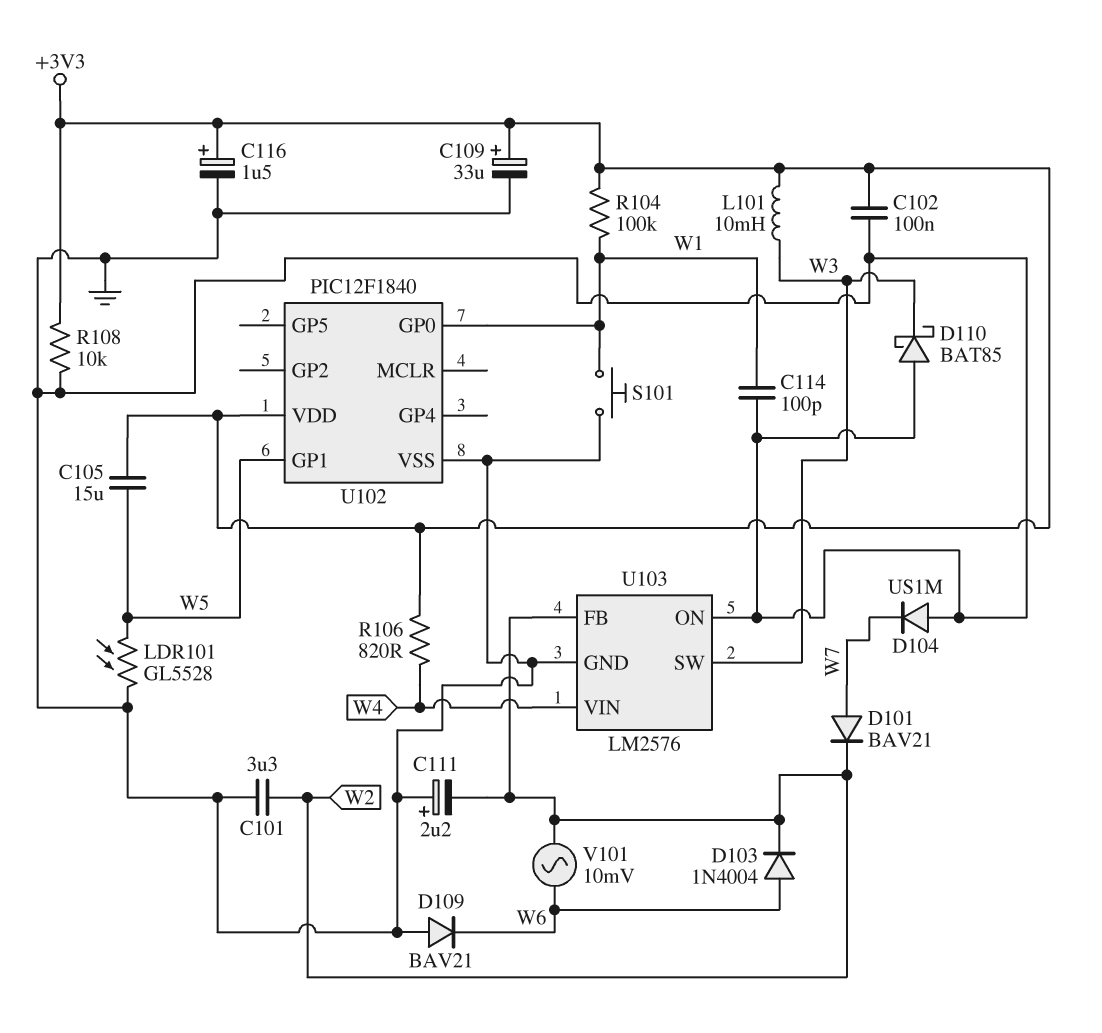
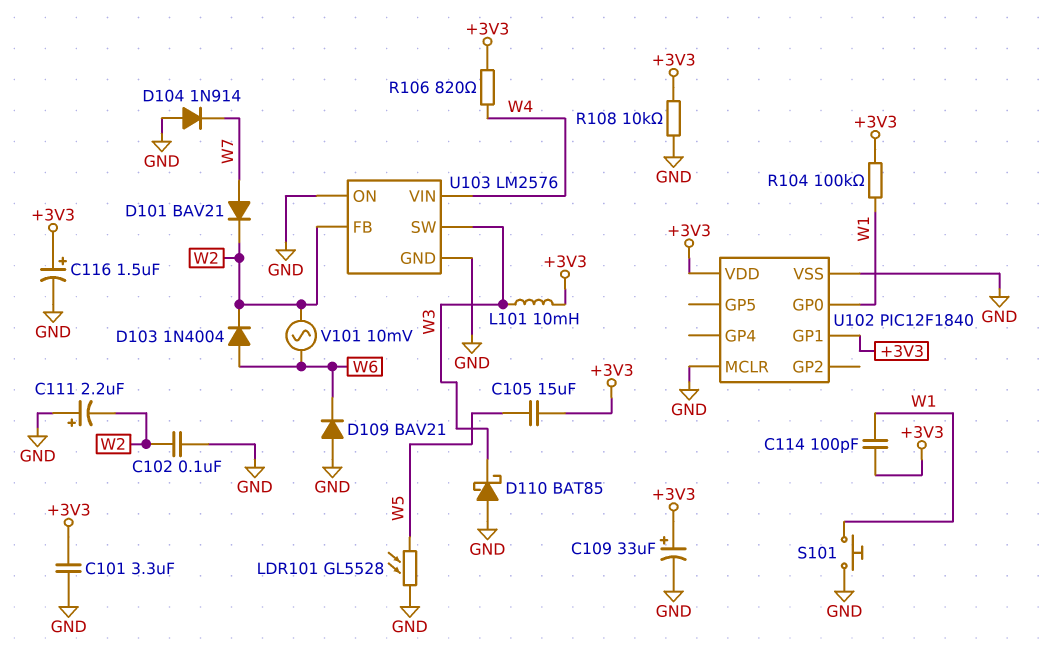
C101: 3.3uF (GND, W2) -> 3.3uF (+3V3, GND)
C102: 100nF (+3V3, GND) -> 100nF (GND, W2)
C114: 100pF (GND, W1) -> 100pF (+3V3, W1)
D104: diode US1M (A GND, K W7) -> diode 1N914 (A GND, K W7)
U102 pin GP1: W5 -> +3V3
U102 pin MCLR: none -> GND

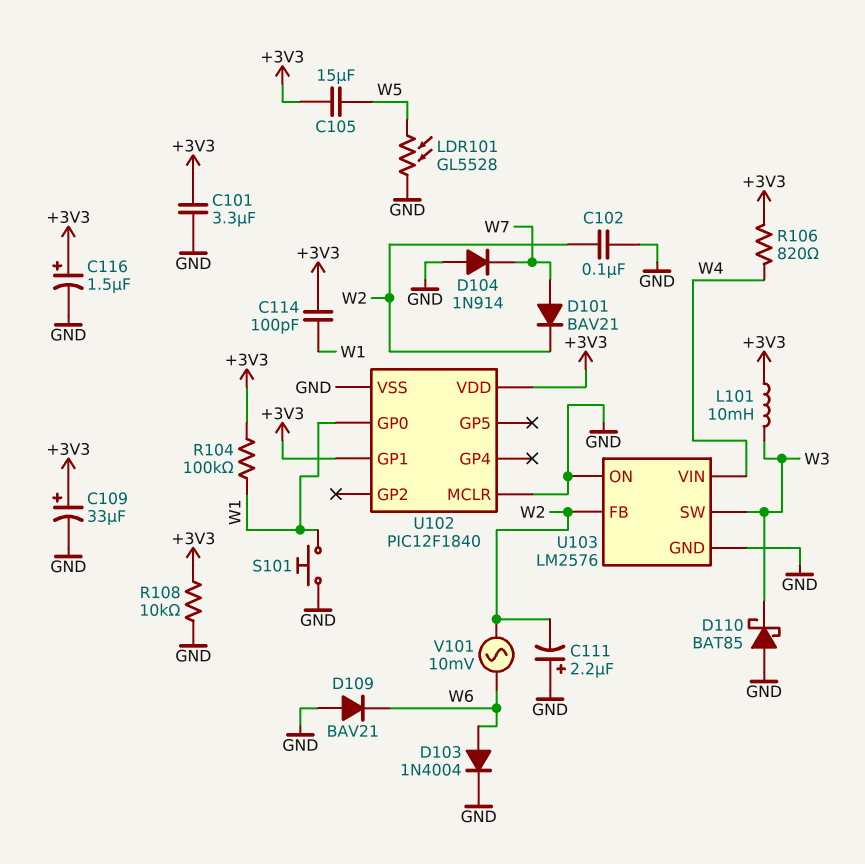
D103: diode 1N4004 (A W6, K W2) -> diode 1N4004 (A W6, K GND)

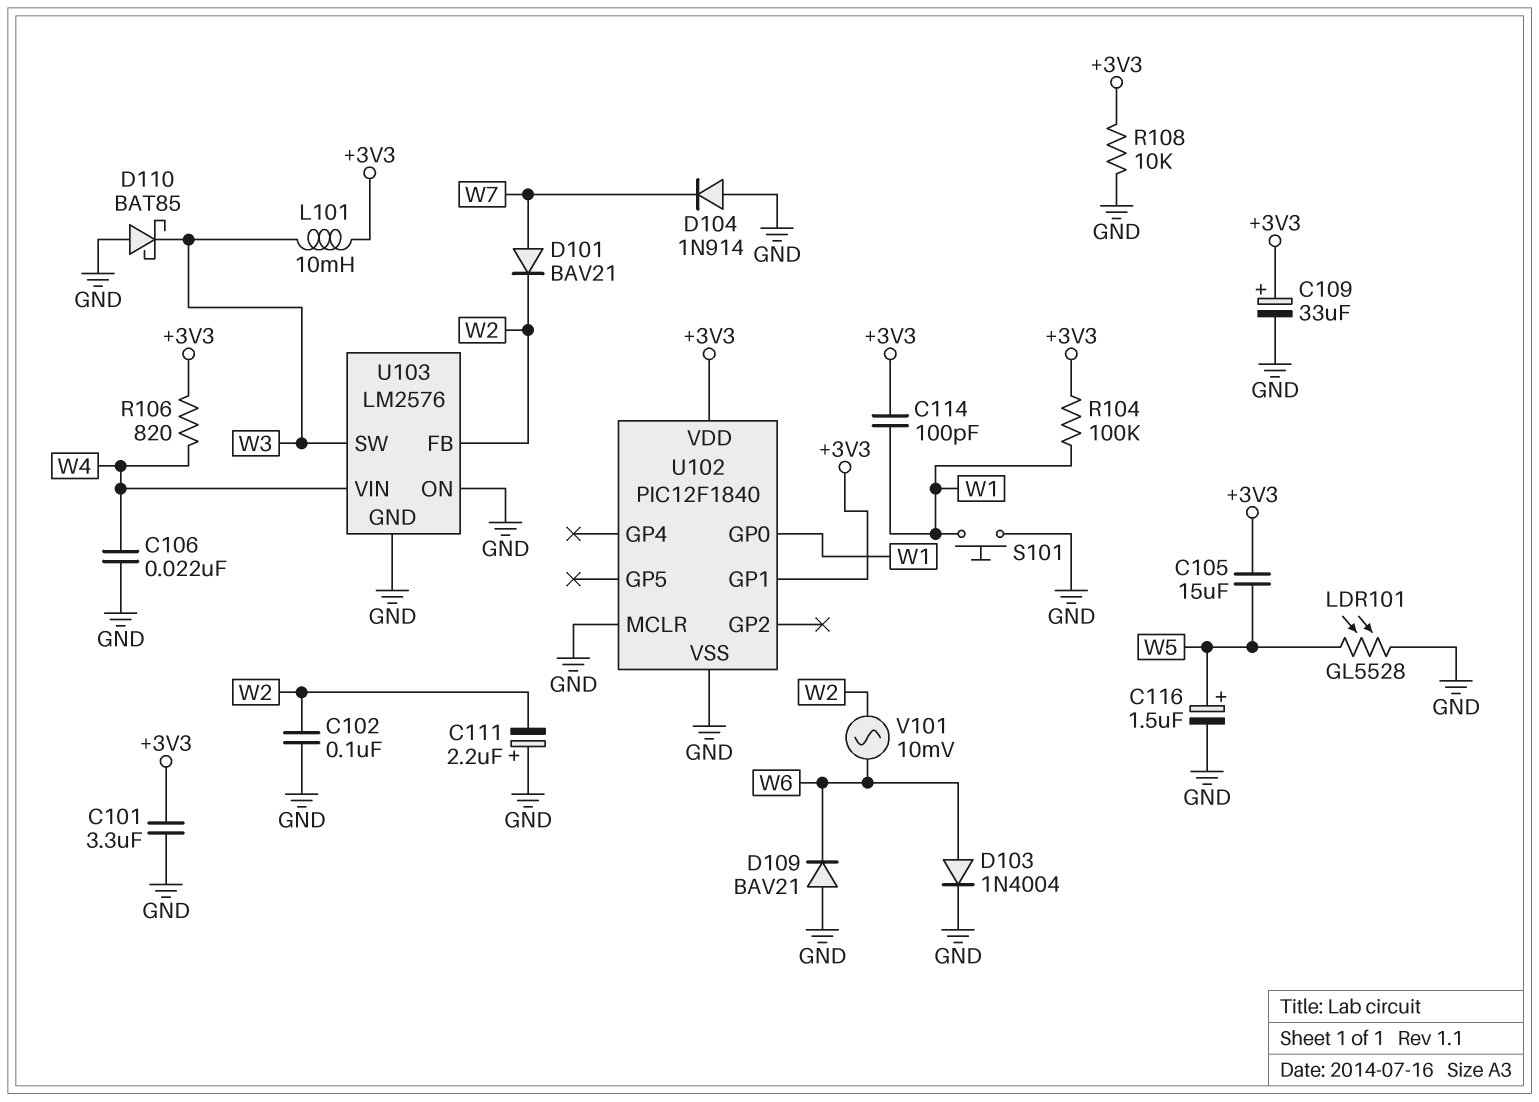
C106: none -> 22nF (GND, W4)
C116: 1.5uF (plus +3V3, minus GND) -> 1.5uF (plus W5, minus GND)

